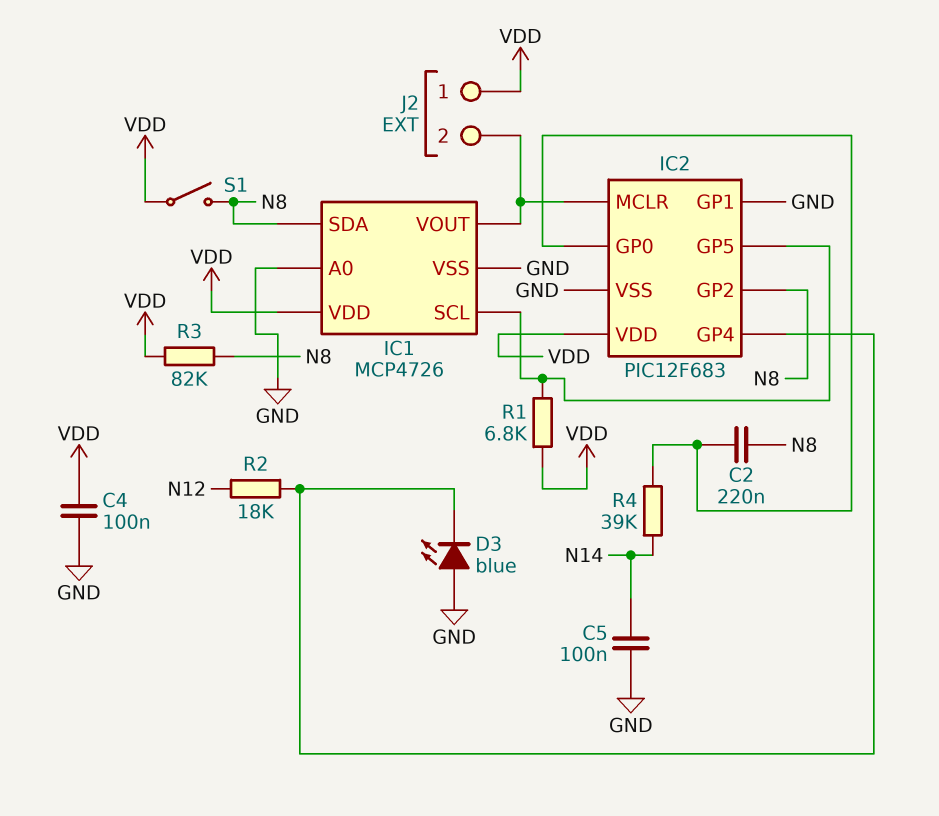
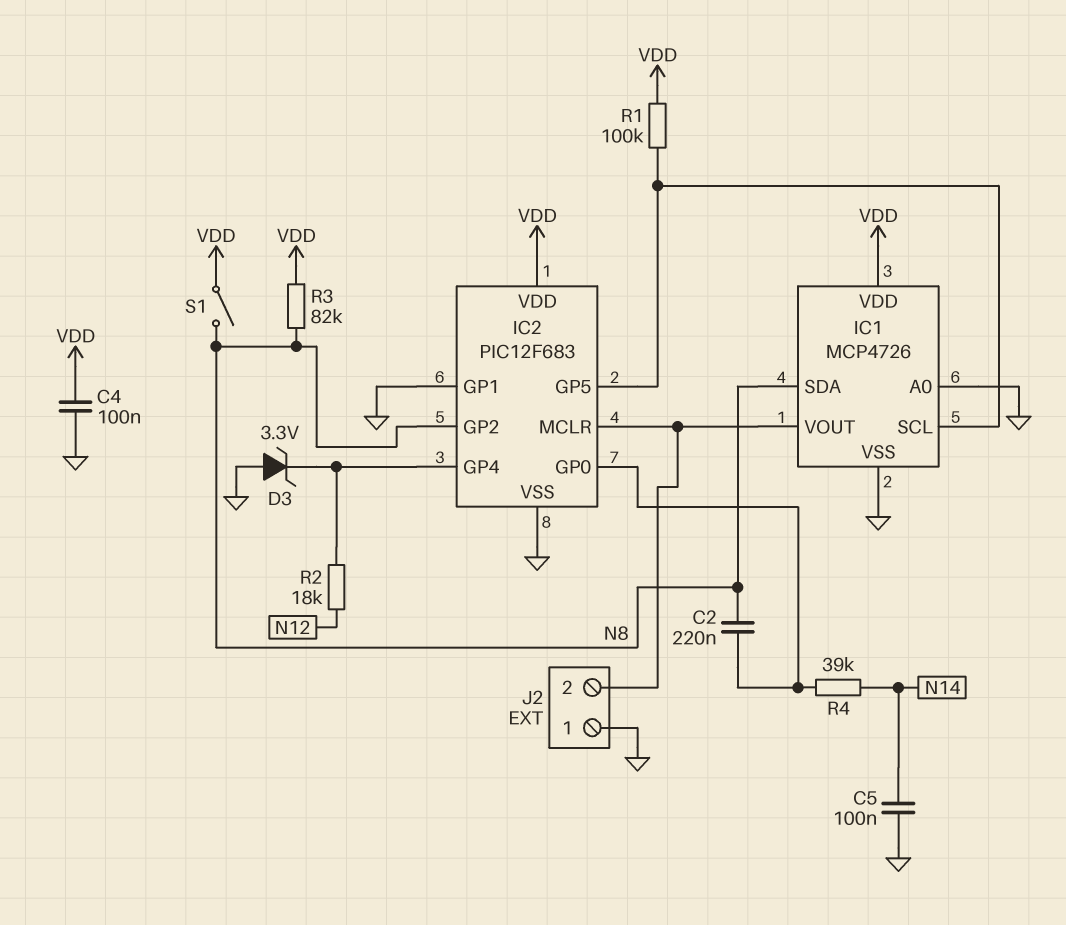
D3: LED blue (A GND, K IC2/GP4) -> zener 3.3V (A GND, K IC2/GP4)
J2 pin 1: VDD -> GND
R1: 6.8k (IC1/SCL, VDD) -> 100k (IC1/SCL, VDD)

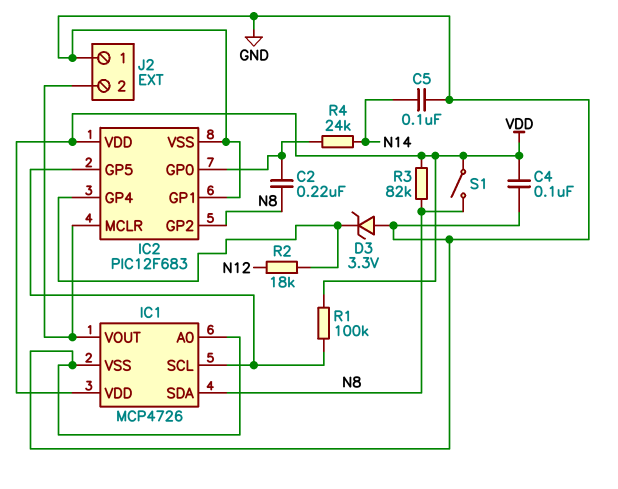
R4: 39k (IC2/GP0, N14) -> 24k (IC2/GP0, N14)

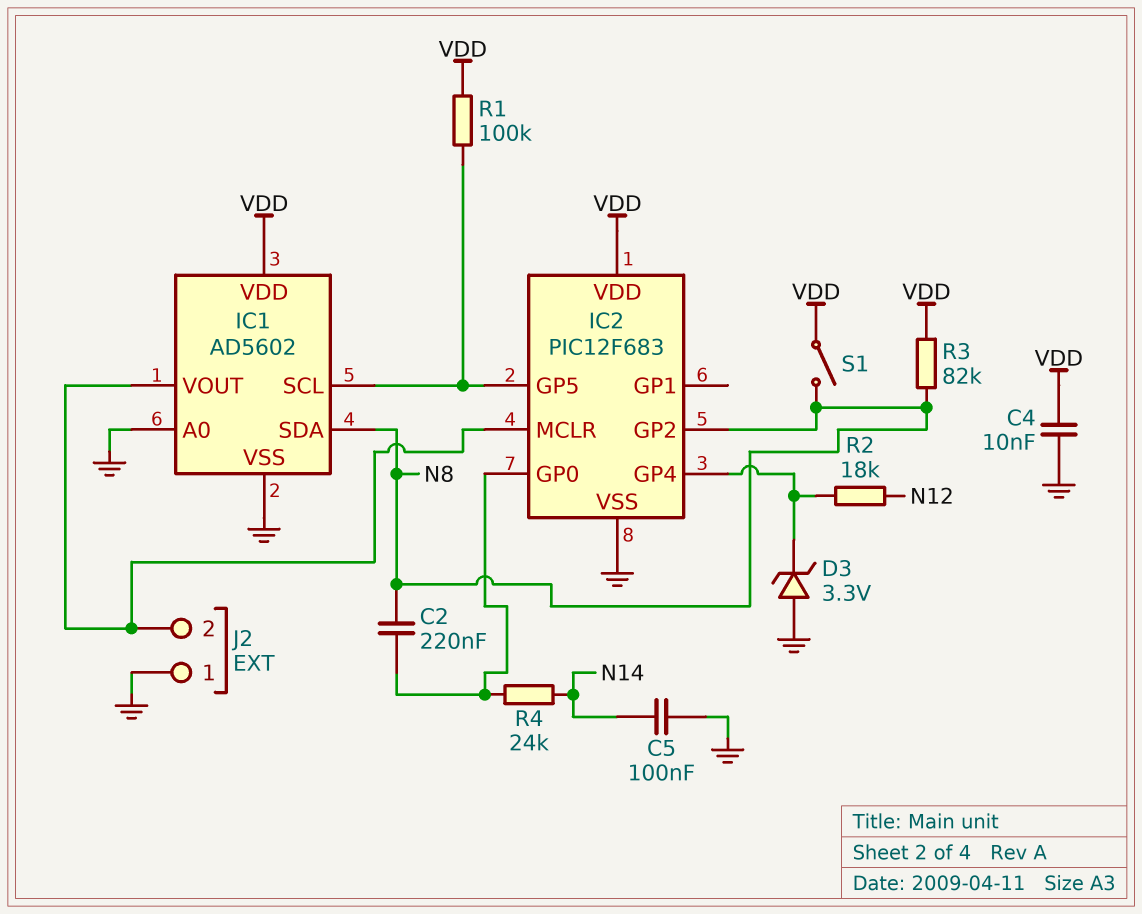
C4: 100nF (GND, VDD) -> 10nF (GND, VDD)
IC1: MCP4726 -> AD5602
IC2 pin GP1: GND -> none

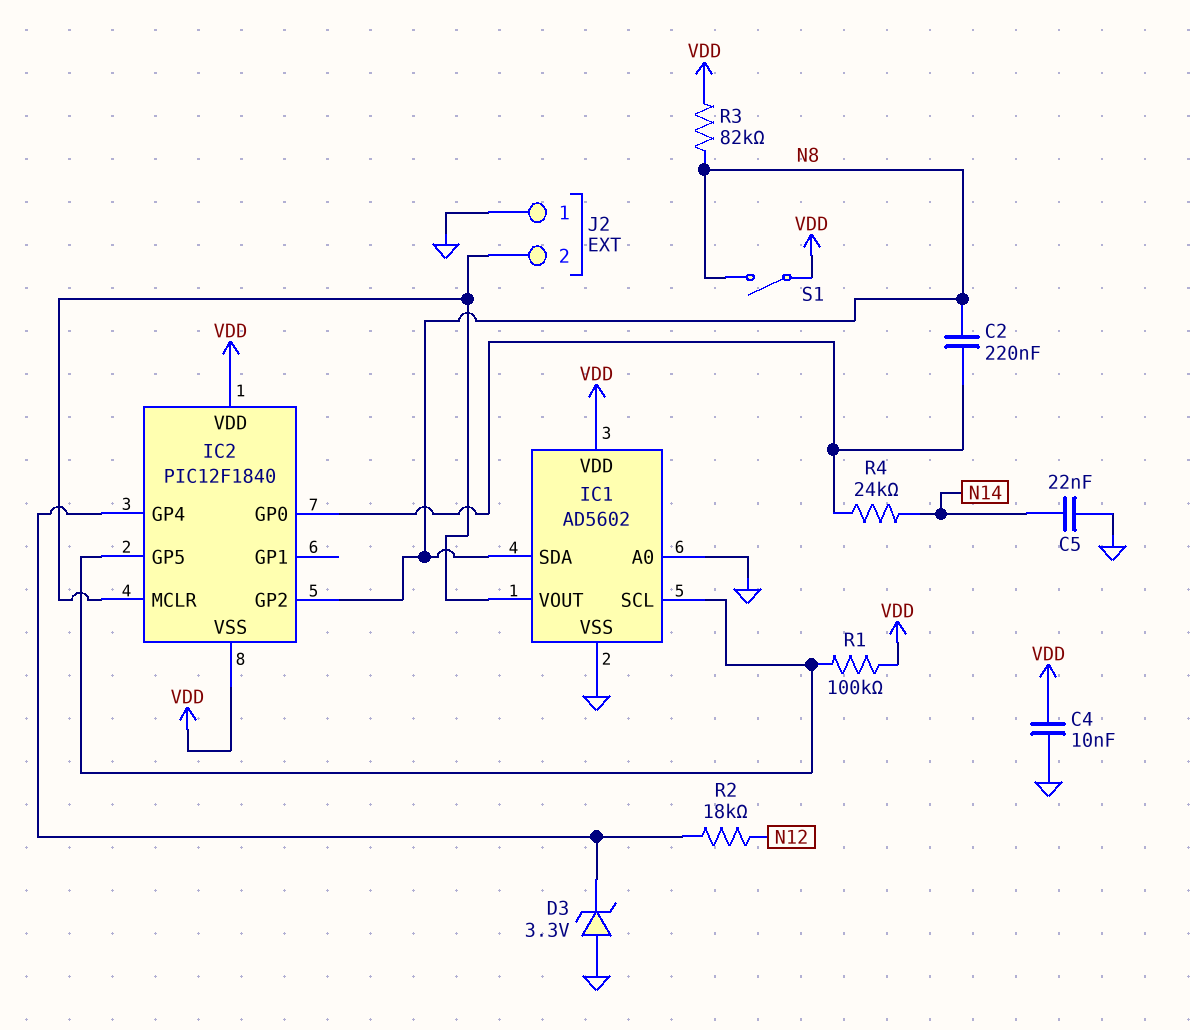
C5: 100nF (GND, N14) -> 22nF (GND, N14)
IC2: PIC12F683 -> PIC12F1840
IC2 pin VSS: GND -> VDD

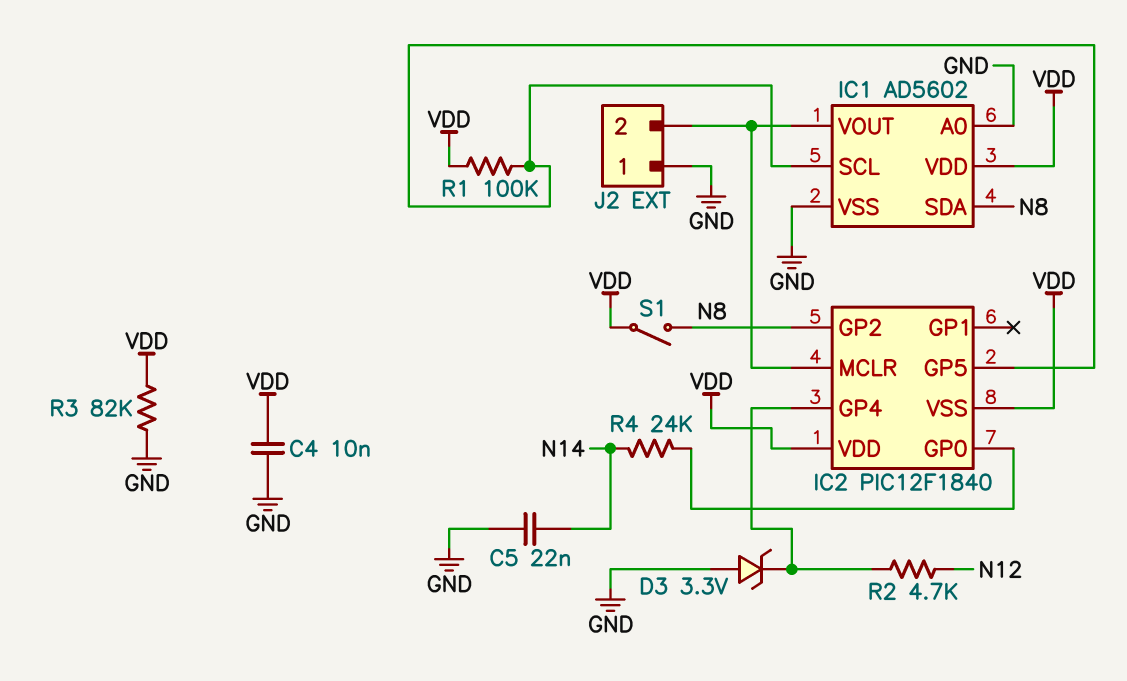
C2: 220nF (IC2/GP0, N8) -> none
R2: 18k (IC2/GP4, N12) -> 4.7k (IC2/GP4, N12)
R3: 82k (N8, VDD) -> 82k (GND, VDD)

